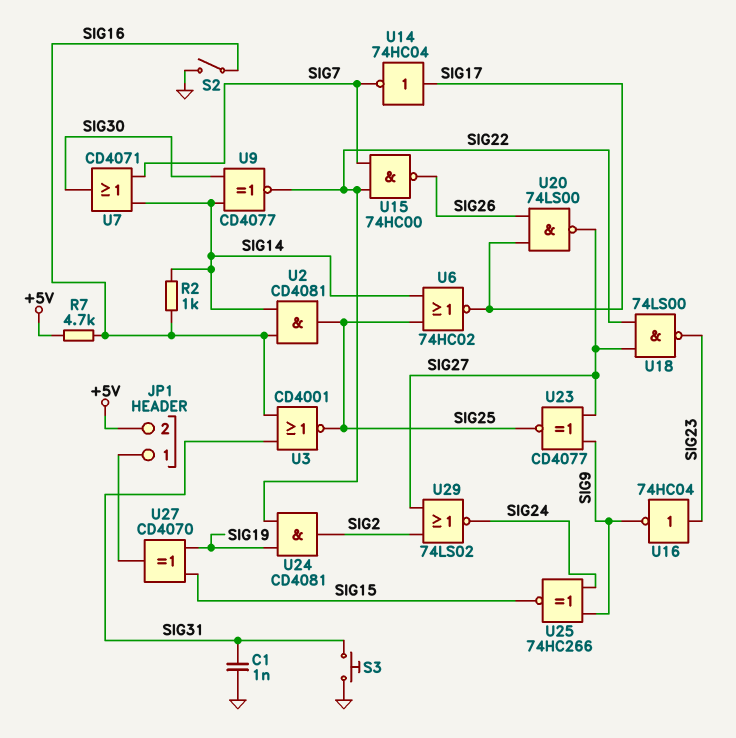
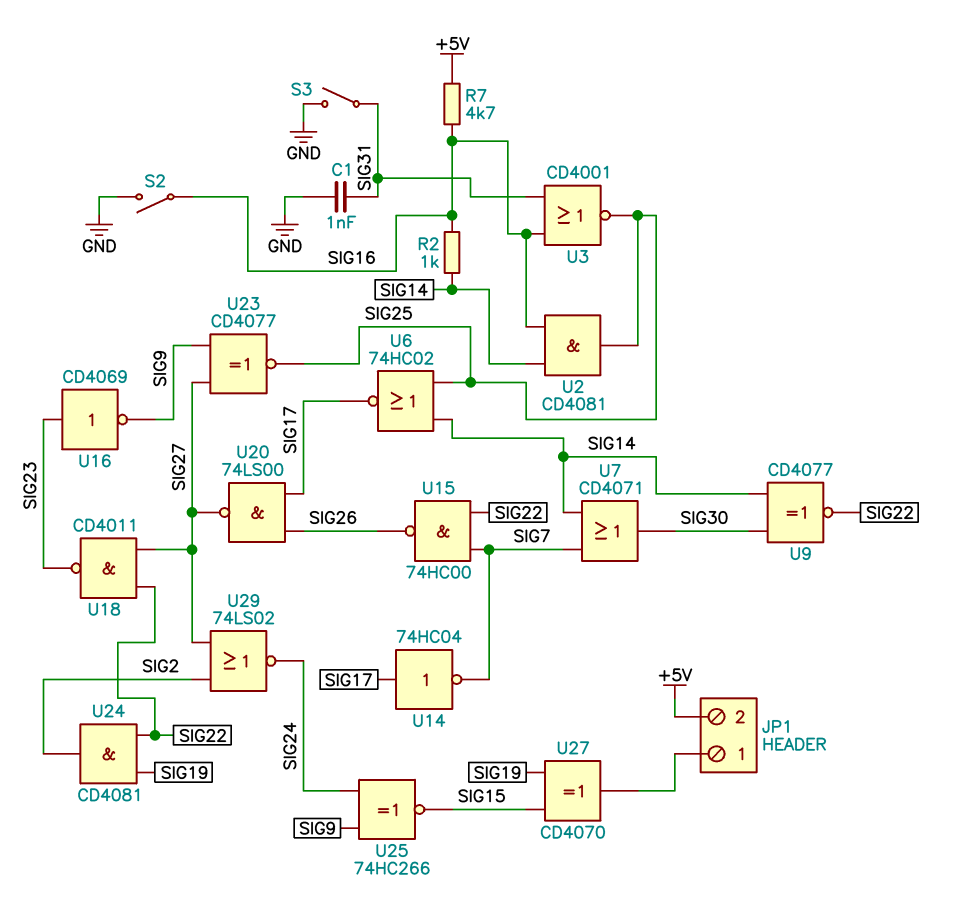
S3: button (GND, SIG31) -> switch (GND, SIG31)
U16: NOT 74HC04 (in SIG23, out SIG9) -> NOT CD4069 (in SIG23, out SIG9)
U18: NAND 74LS00 (in SIG22, in SIG27, out SIG23) -> NAND CD4011 (in SIG22, in SIG27, out SIG23)

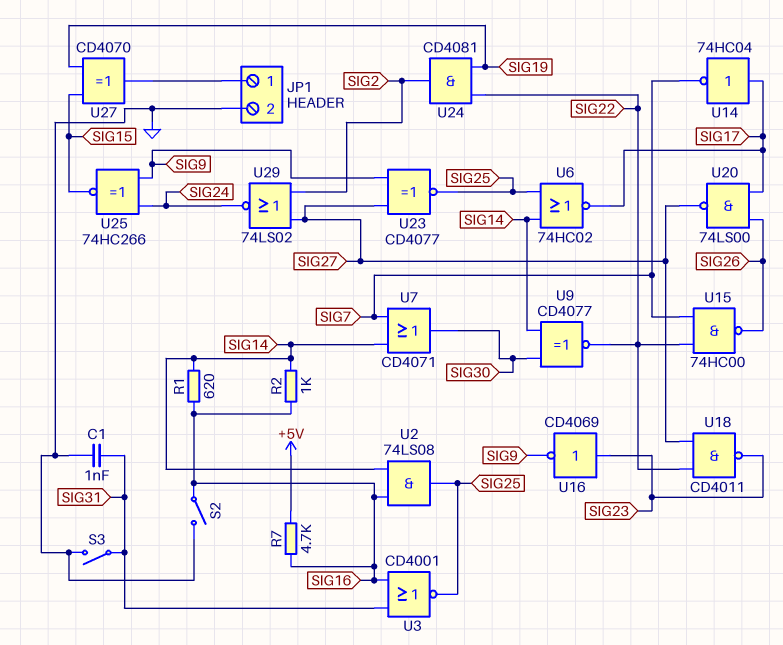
JP1 pin 2: +5V -> GND
R1: none -> 620 (SIG14, SIG16)
U2: AND CD4081 (in SIG14, in SIG16, out SIG25) -> AND 74LS08 (in SIG14, in SIG16, out SIG25)

